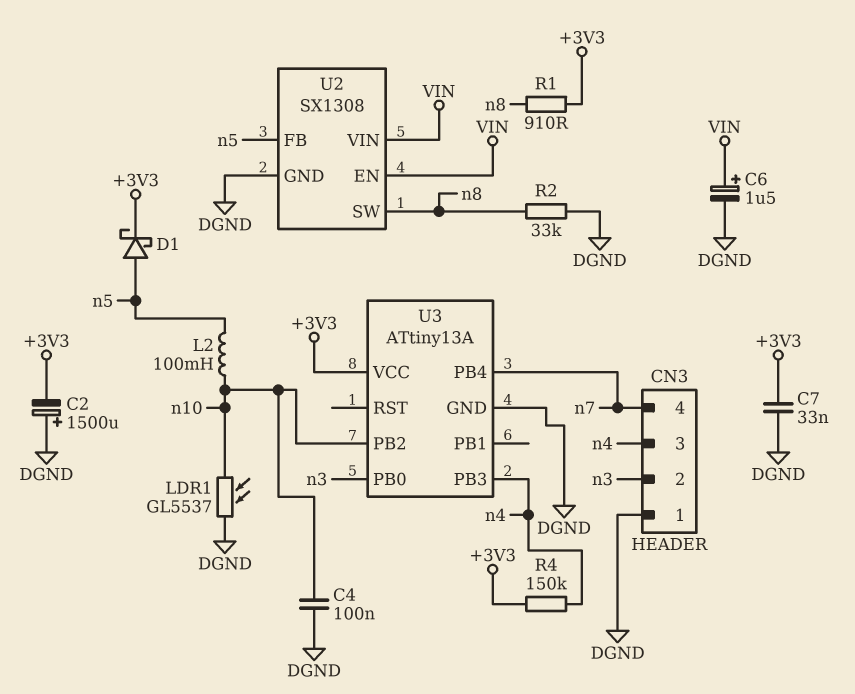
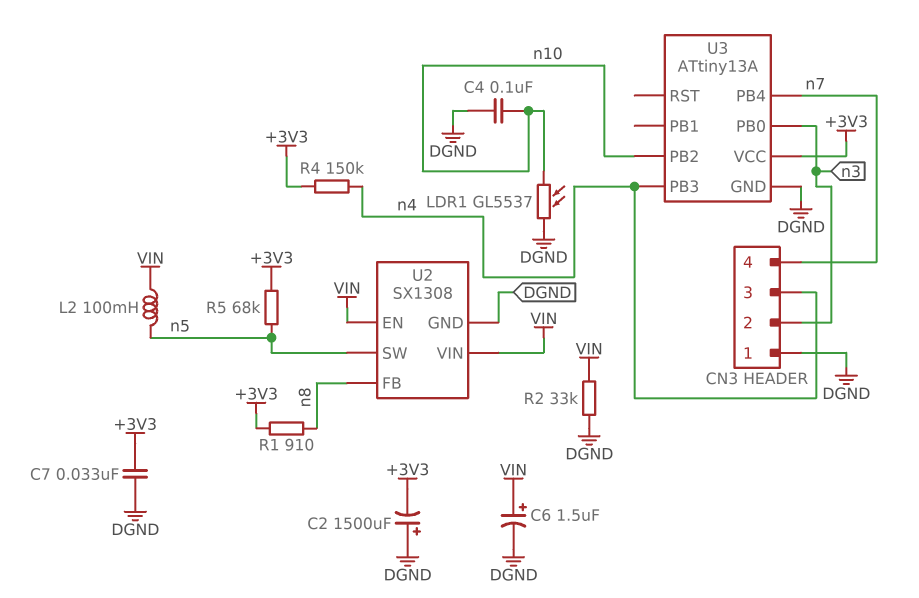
D1: schottky (A n5, K +3V3) -> none
L2: 100mH (n5, n10) -> 100mH (VIN, n5)
R2: 33k (DGND, n8) -> 33k (DGND, VIN)
R5: none -> 68k (+3V3, n5)
U2 pin FB: n5 -> n8
U2 pin SW: n8 -> n5

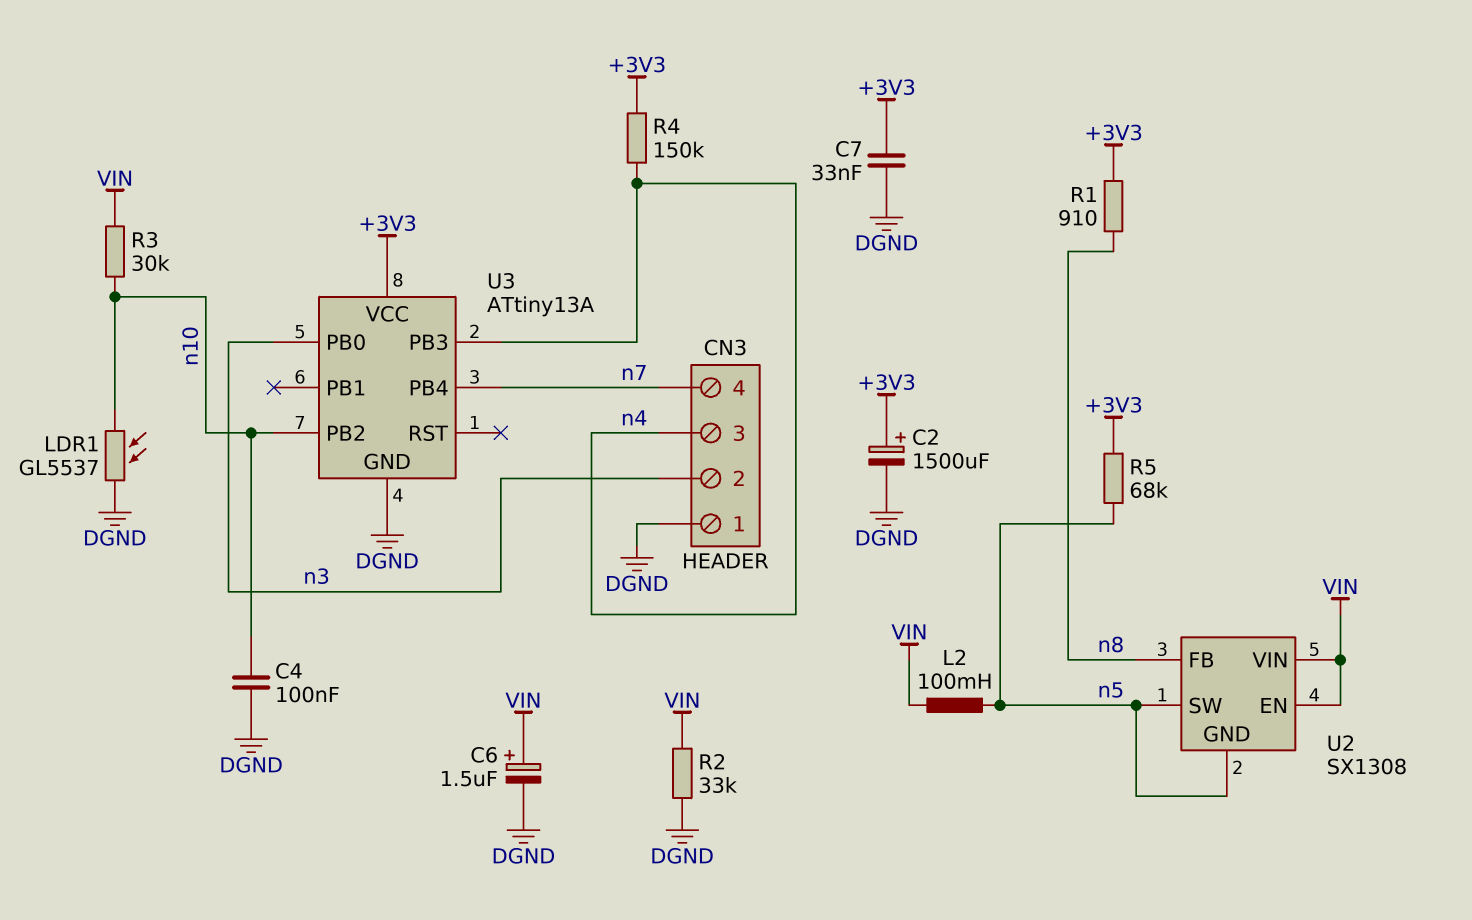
C2: 1500uF (plus DGND, minus +3V3) -> 1500uF (plus +3V3, minus DGND)
R3: none -> 30k (VIN, n10)
U2 pin GND: DGND -> n5

